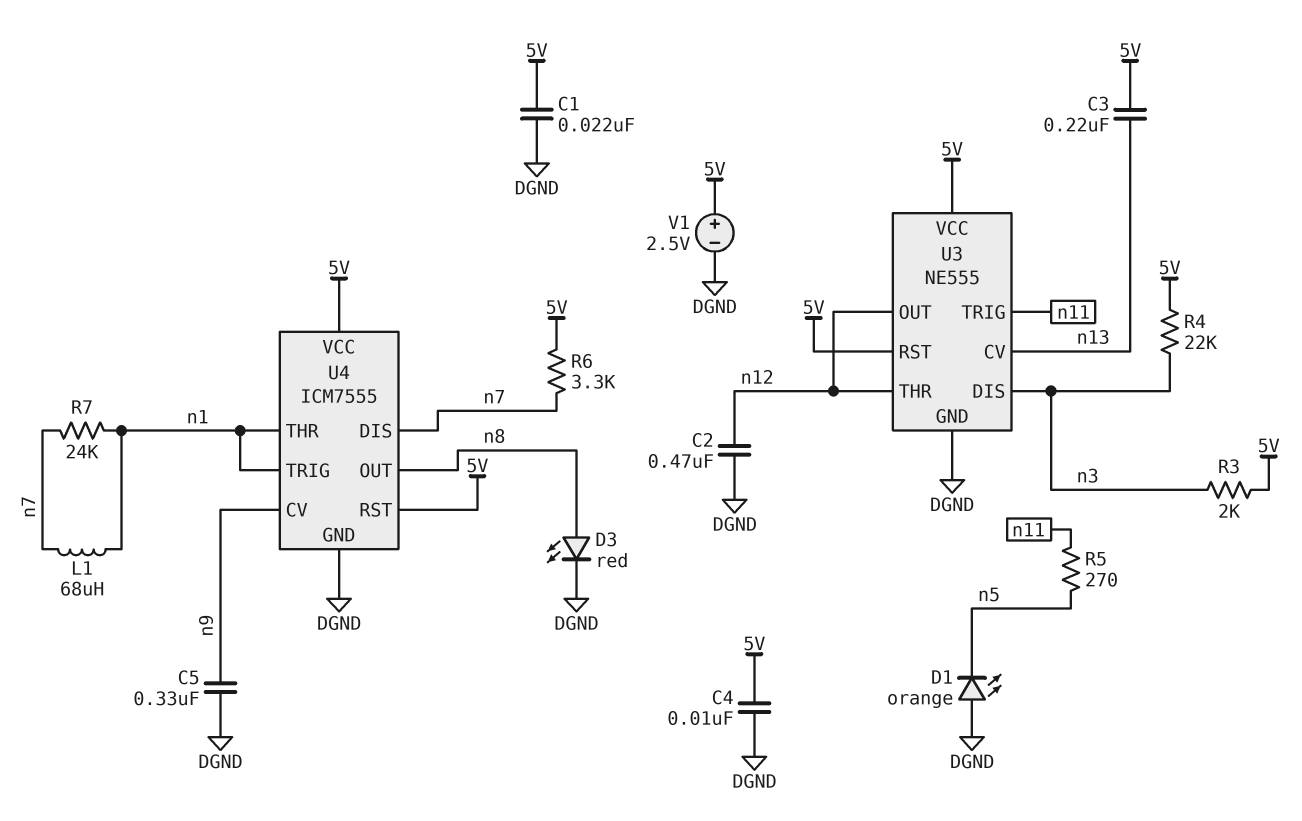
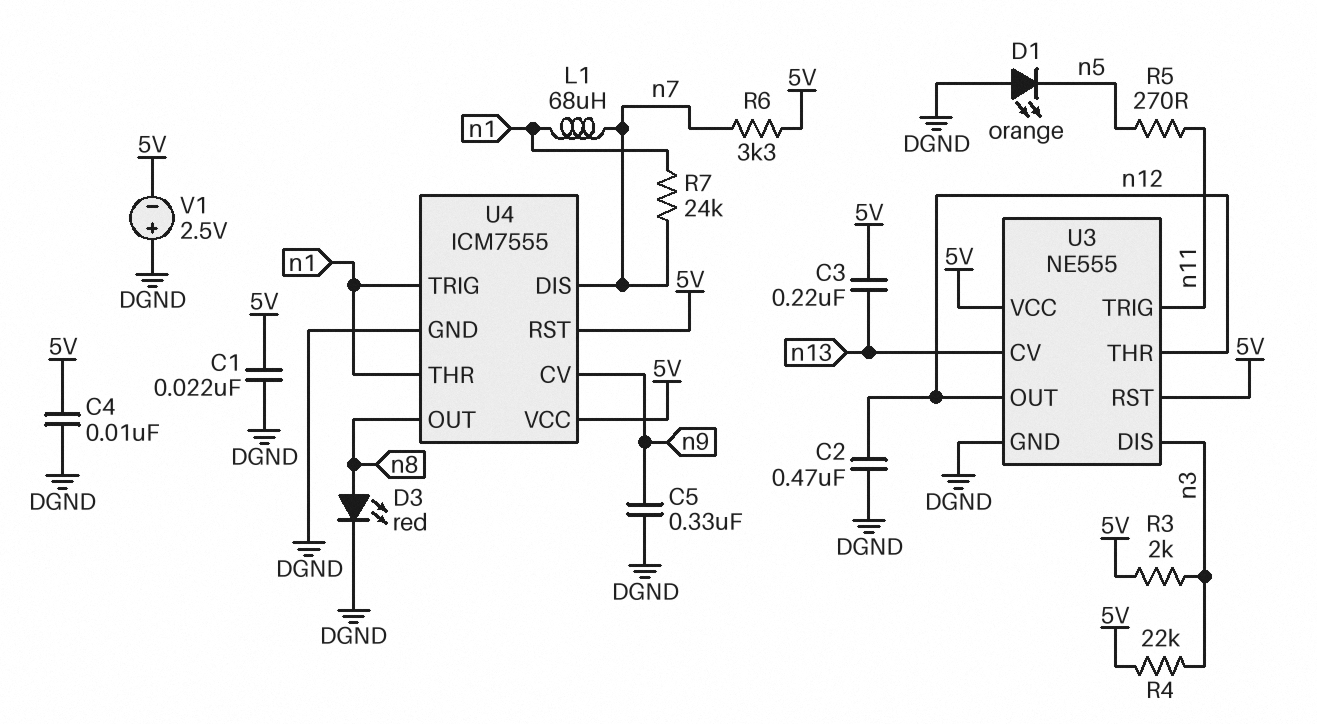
V1: 2.5V (plus 5V, minus DGND) -> 2.5V (plus DGND, minus 5V)

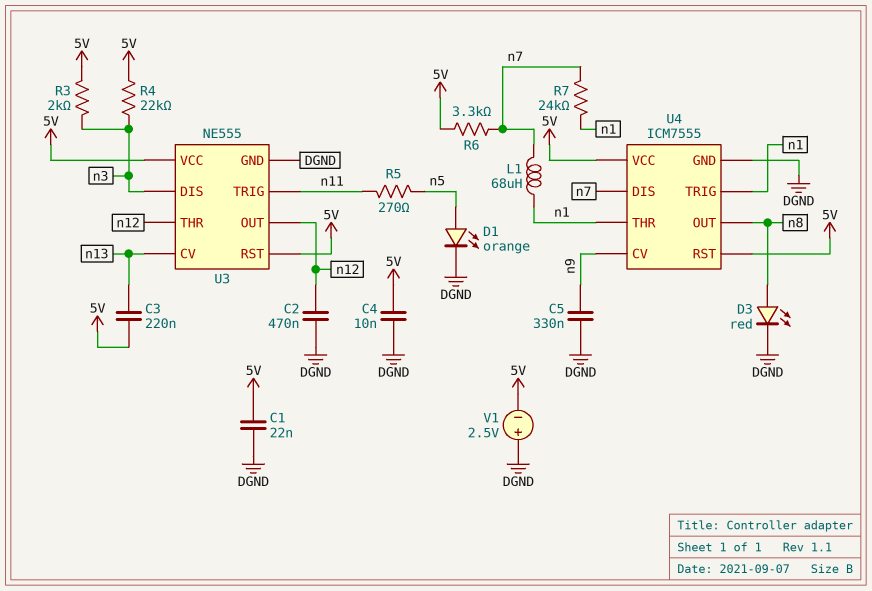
D1: LED orange (A DGND, K n5) -> LED orange (A n5, K DGND)

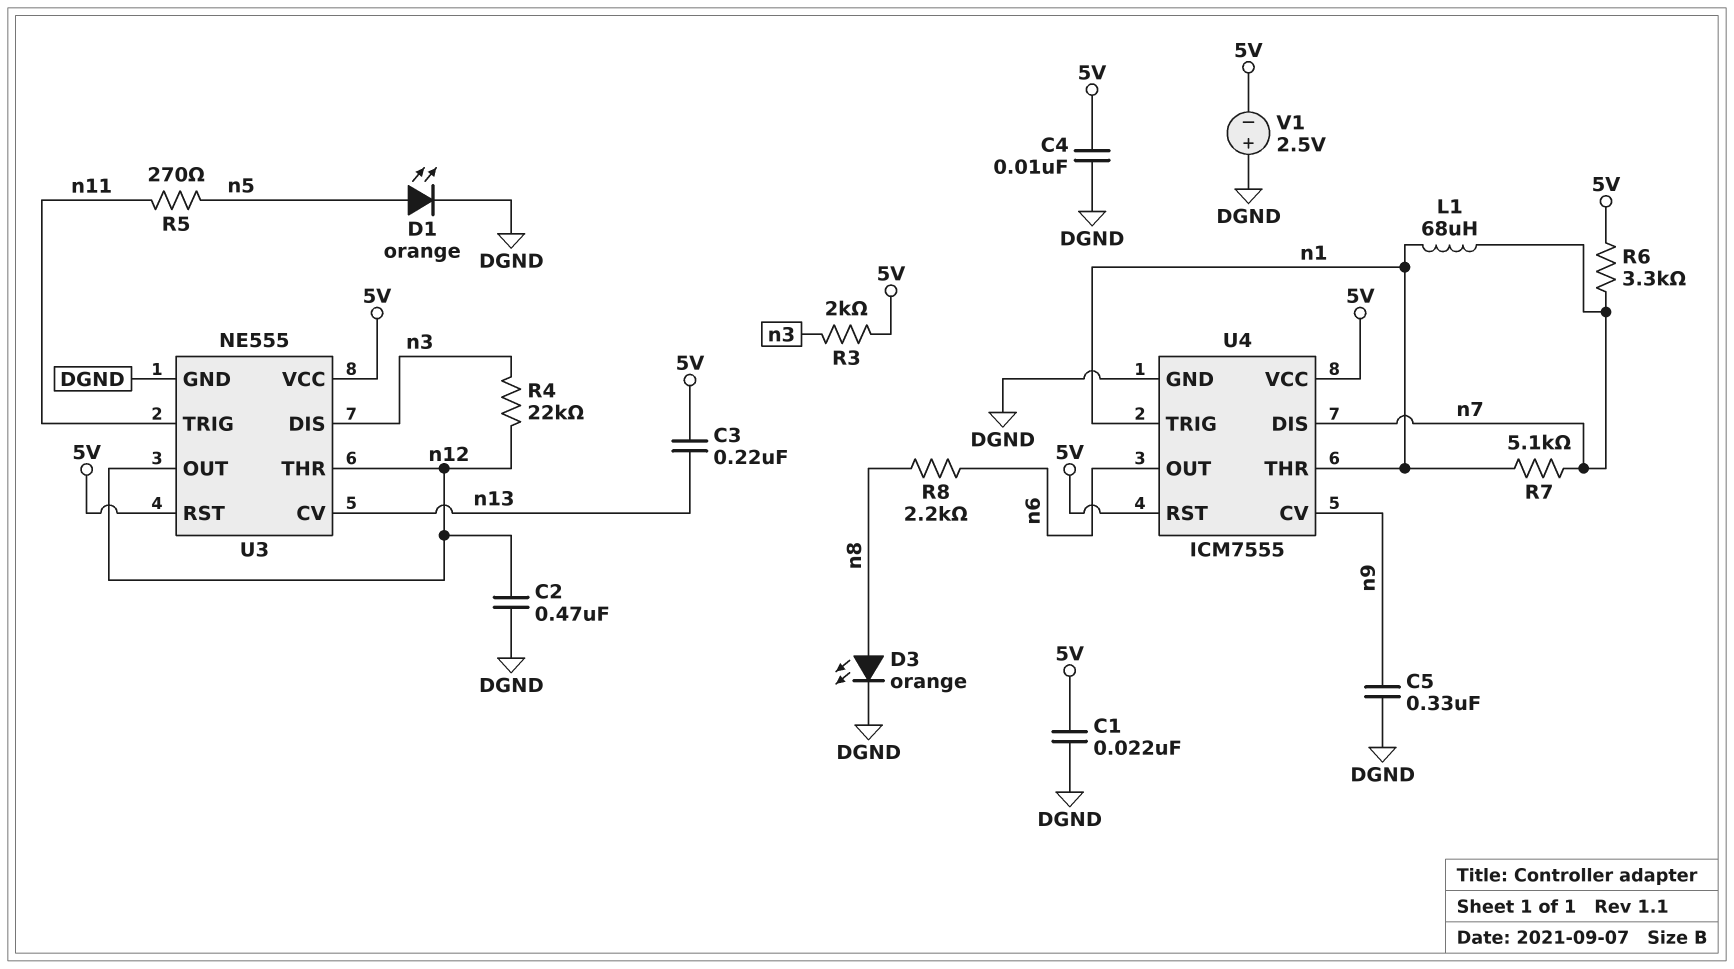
D3: LED red (A n8, K DGND) -> LED orange (A n8, K DGND)
R4: 22k (5V, n3) -> 22k (n3, n12)
R7: 24k (n1, n7) -> 5.1k (n1, n7)
R8: none -> 2.2k (n6, n8)
U4 pin OUT: n8 -> n6

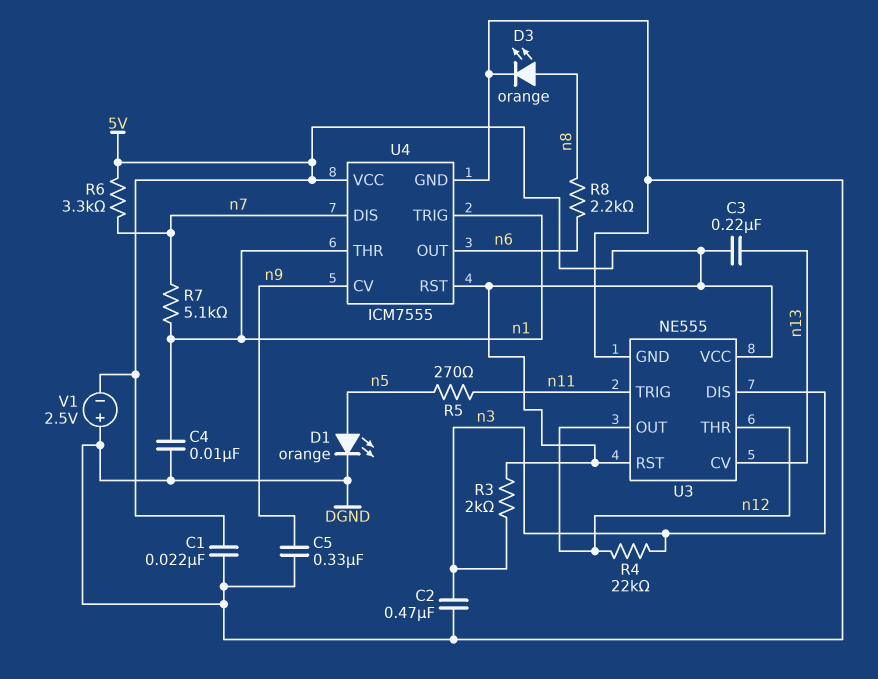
C2: 470nF (DGND, n12) -> 470nF (DGND, n3)
C4: 10nF (5V, DGND) -> 10nF (DGND, n1)
L1: 68uH (n1, n7) -> none

